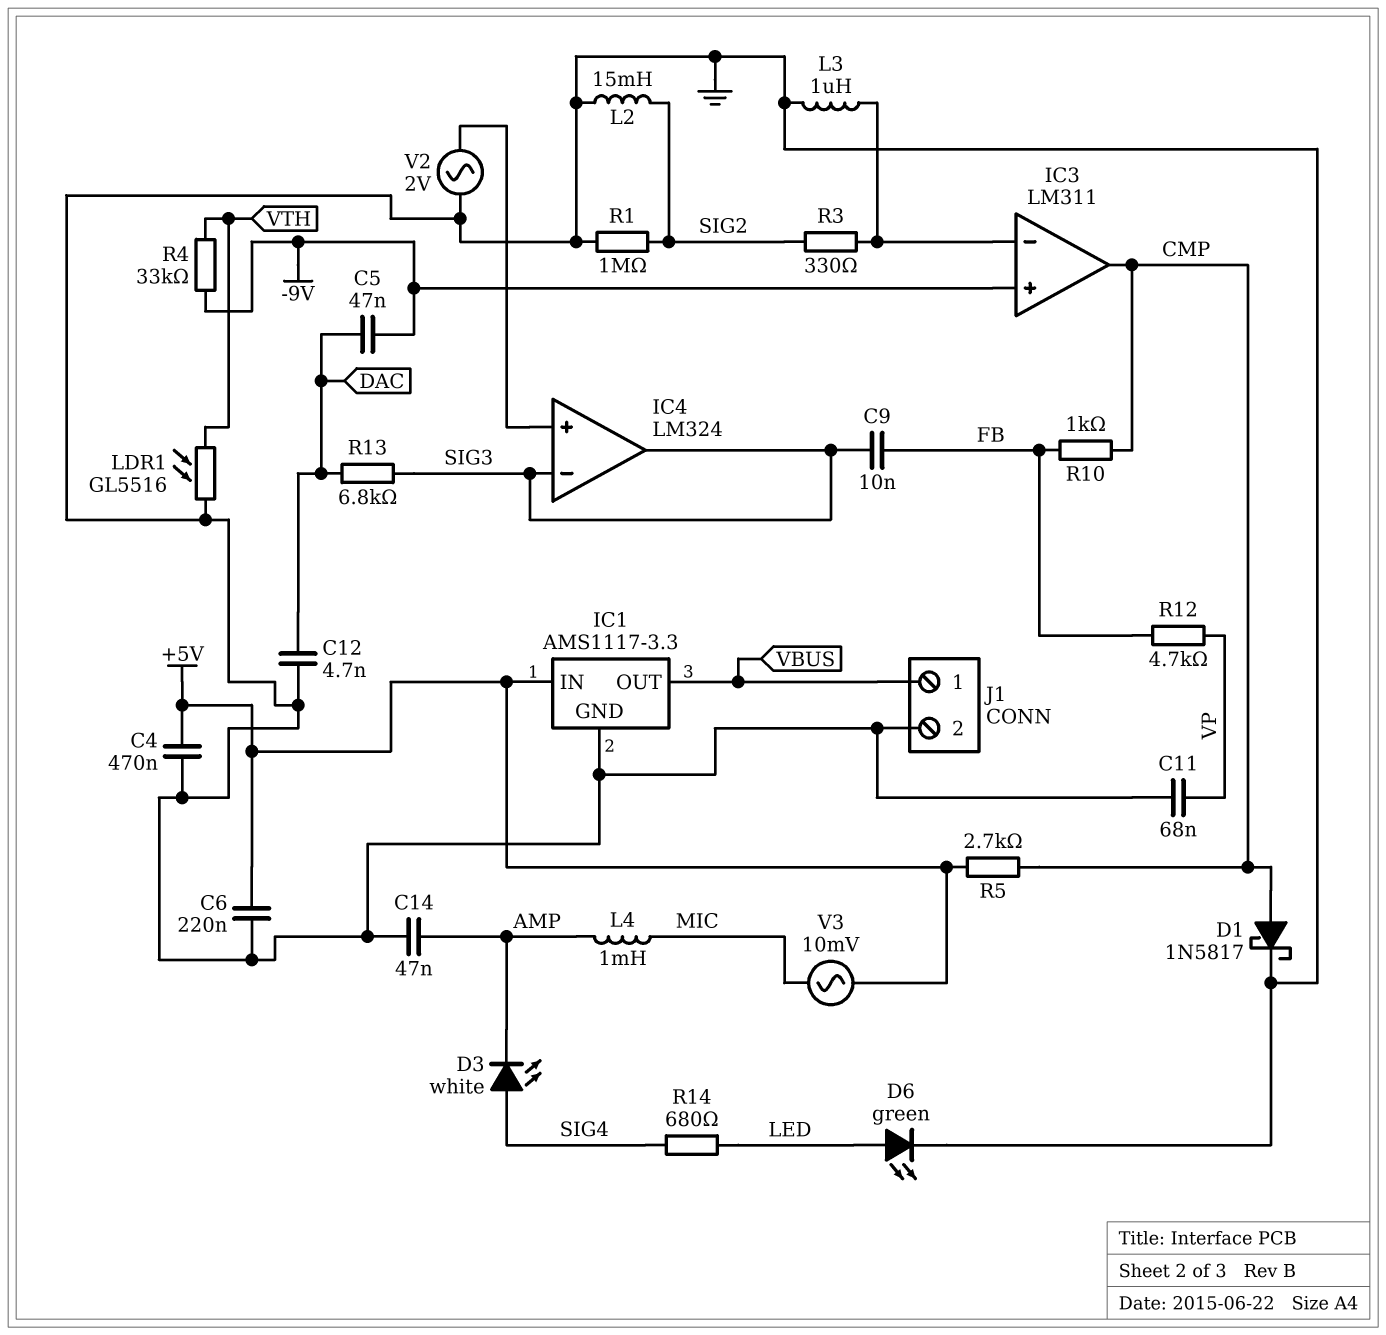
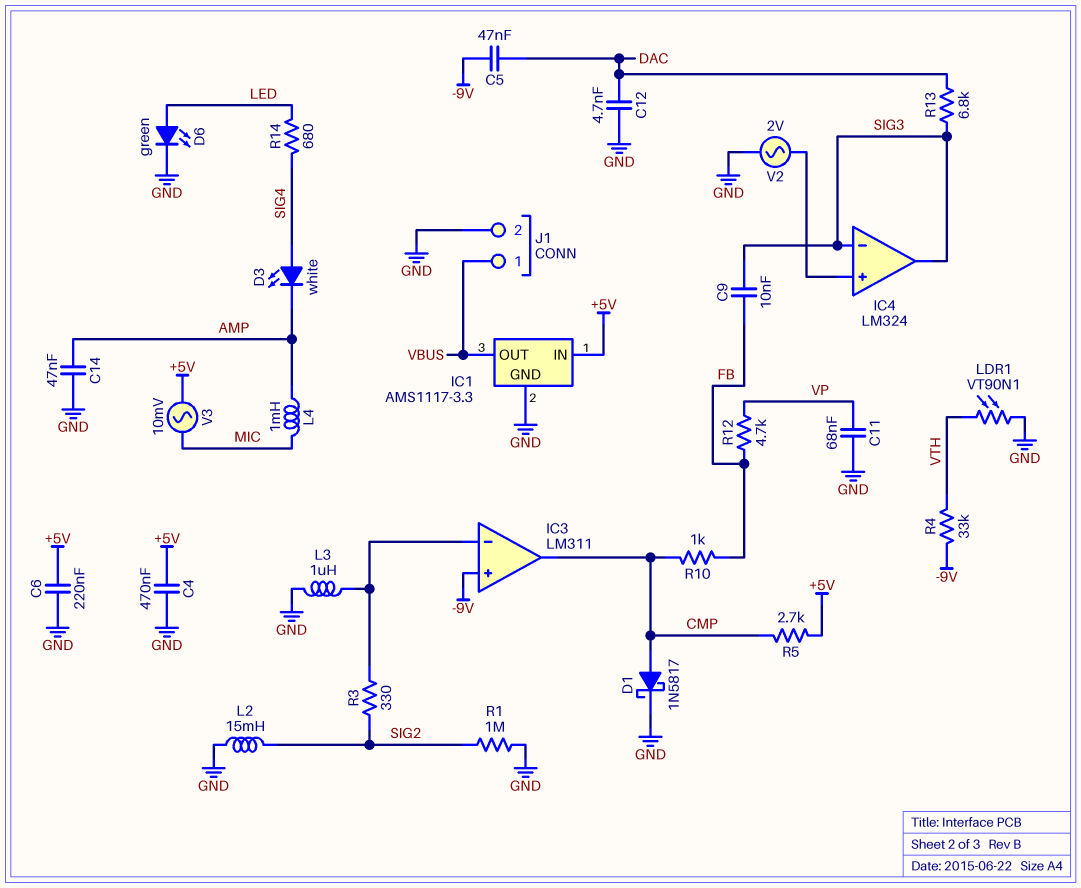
LDR1: GL5516 (GND, VTH) -> VT90N1 (GND, VTH)

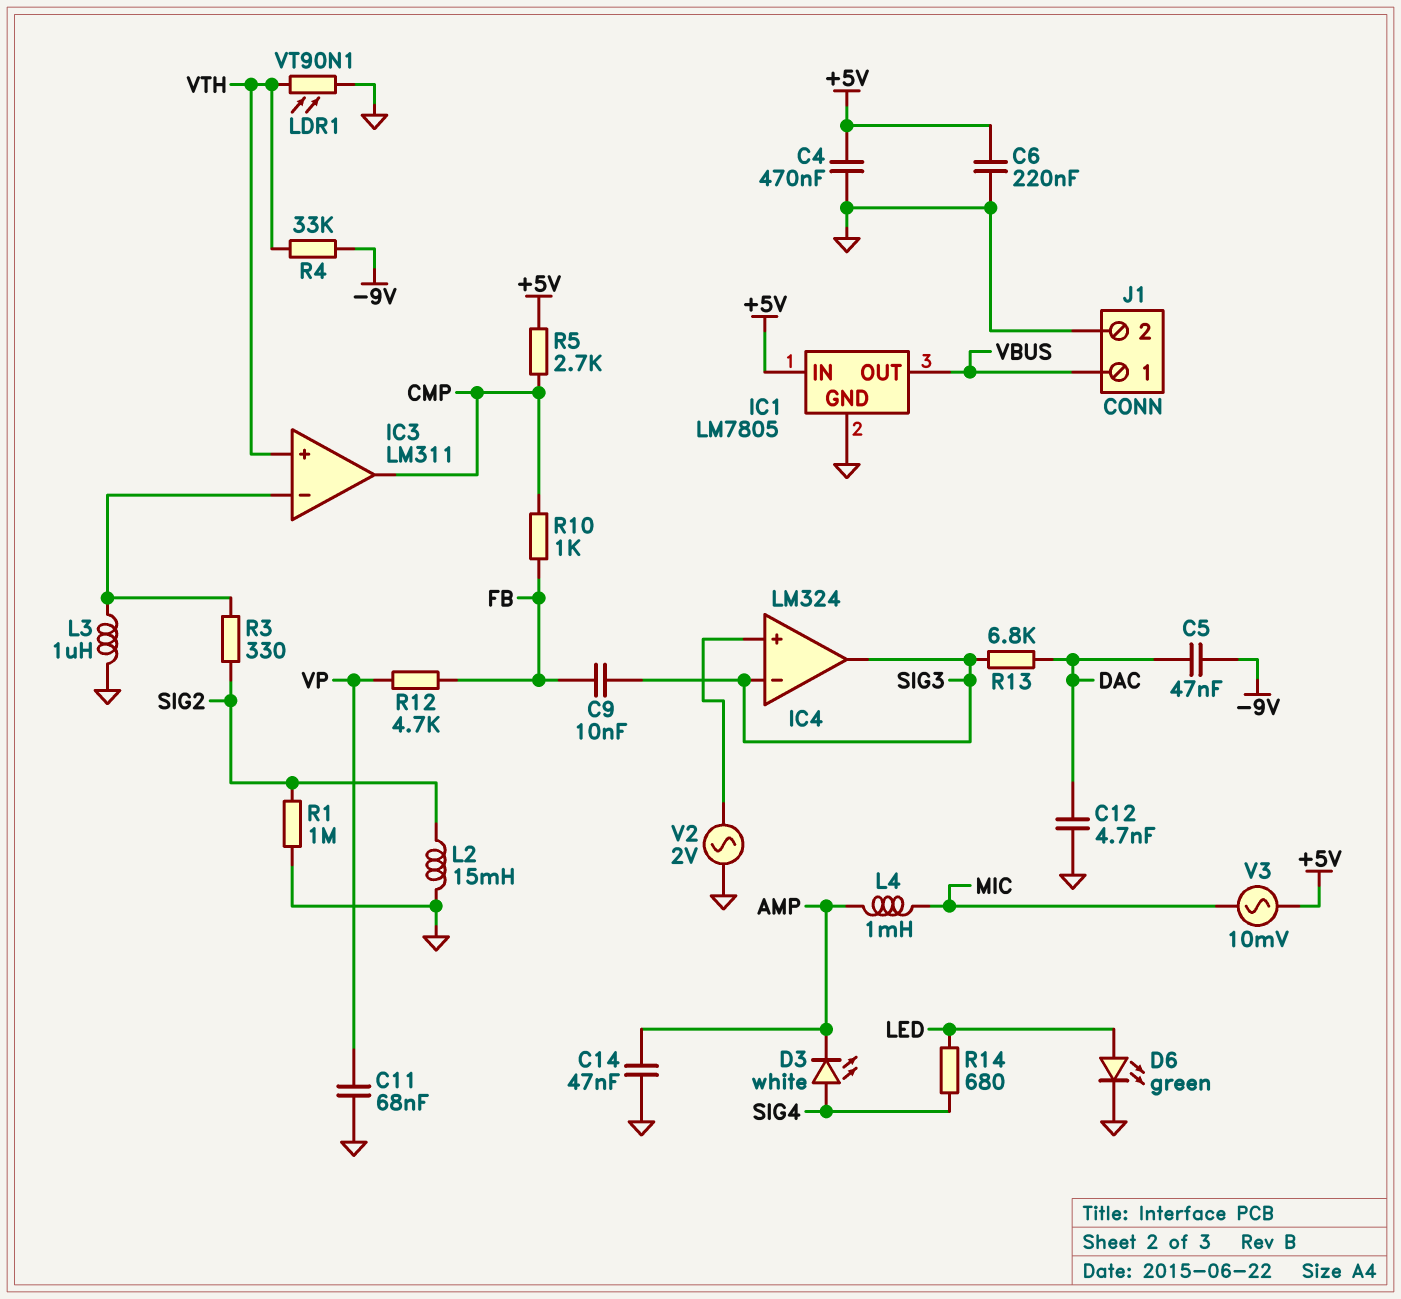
D1: schottky 1N5817 (A CMP, K GND) -> none
IC1: AMS1117-3.3 -> LM7805
IC3 pin in+: -9V -> VTH

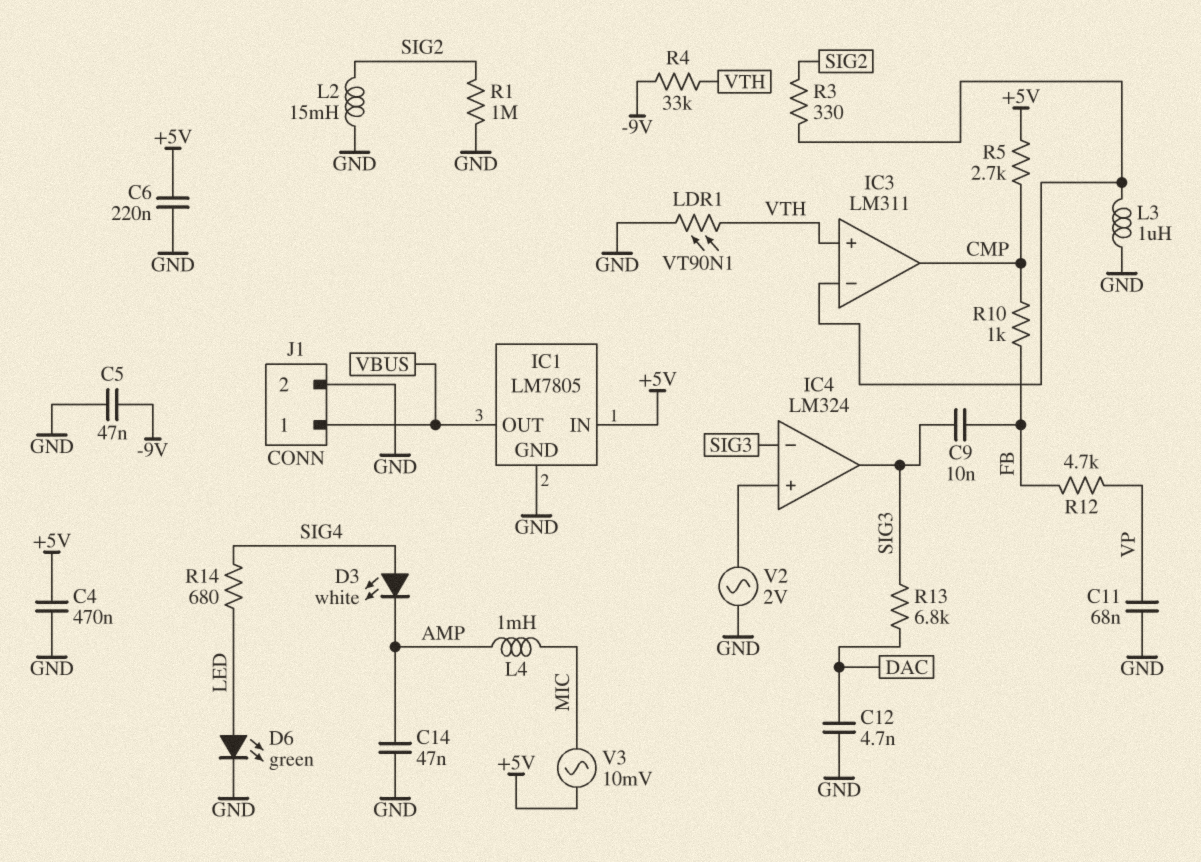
C5: 47nF (-9V, DAC) -> 47nF (-9V, GND)

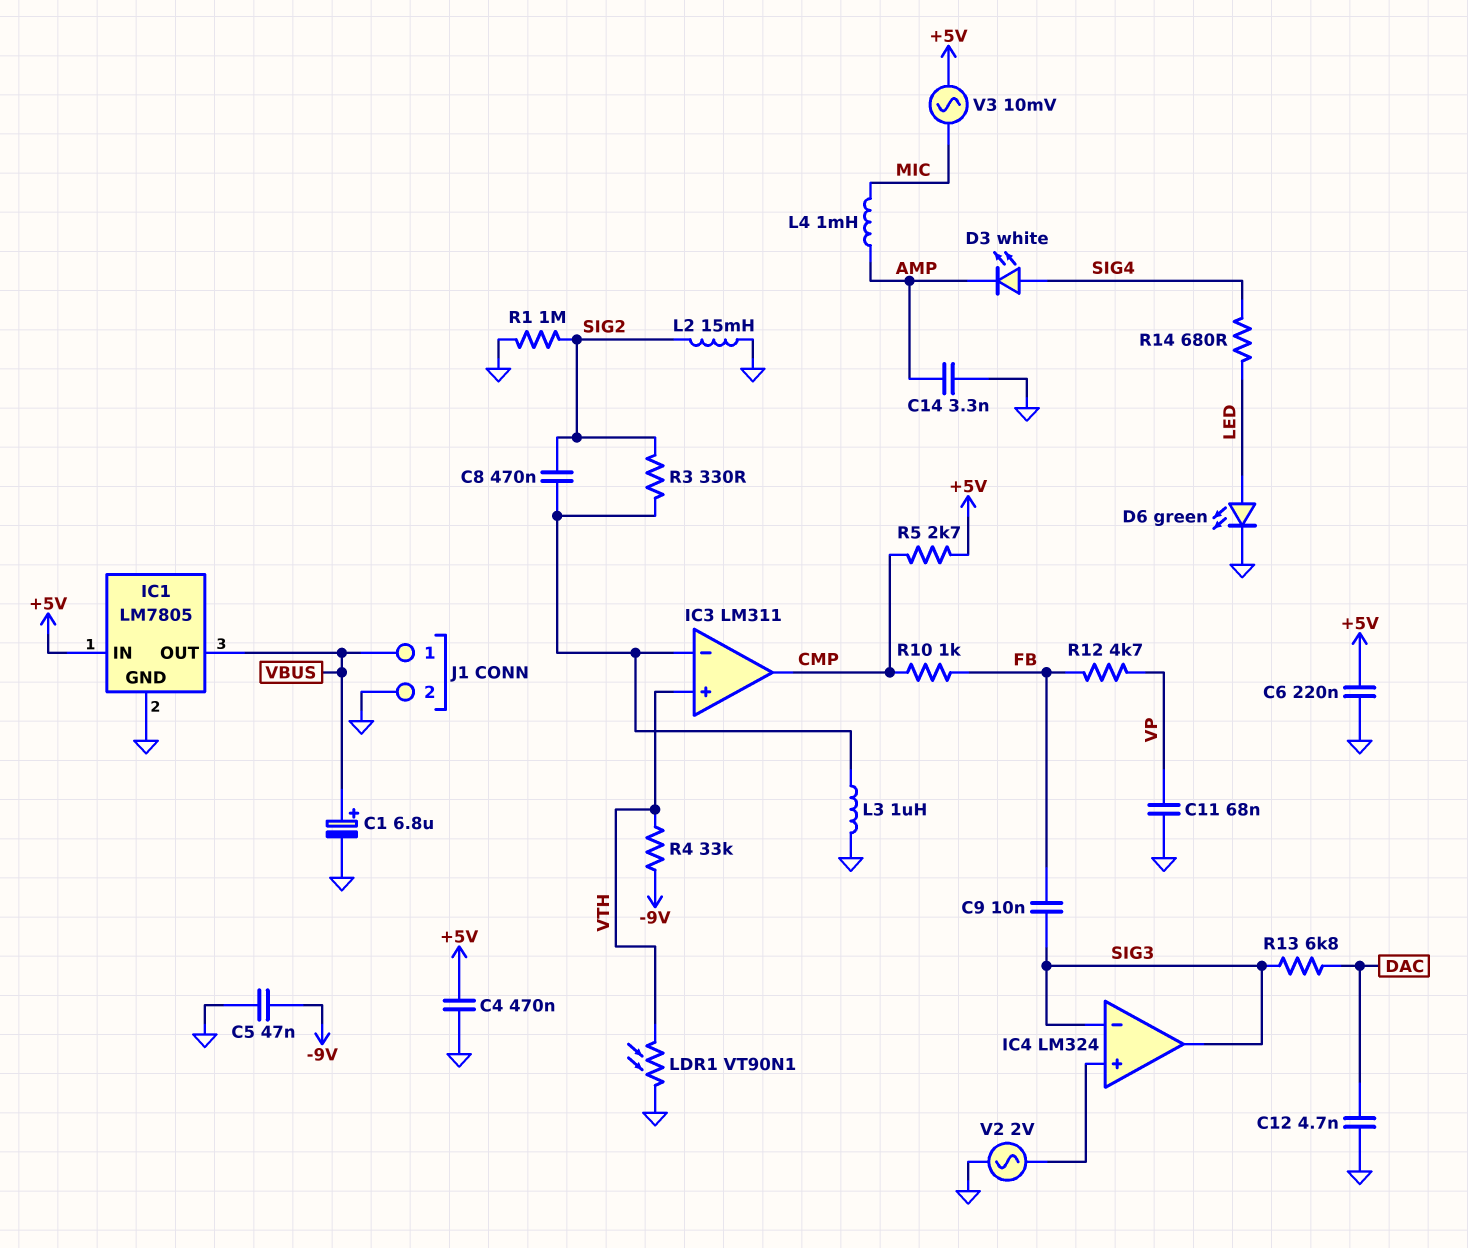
C1: none -> 6.8uF (plus VBUS, minus GND)
C8: none -> 470nF (IC3/in-, SIG2)
C14: 47nF (AMP, GND) -> 3.3nF (AMP, GND)

